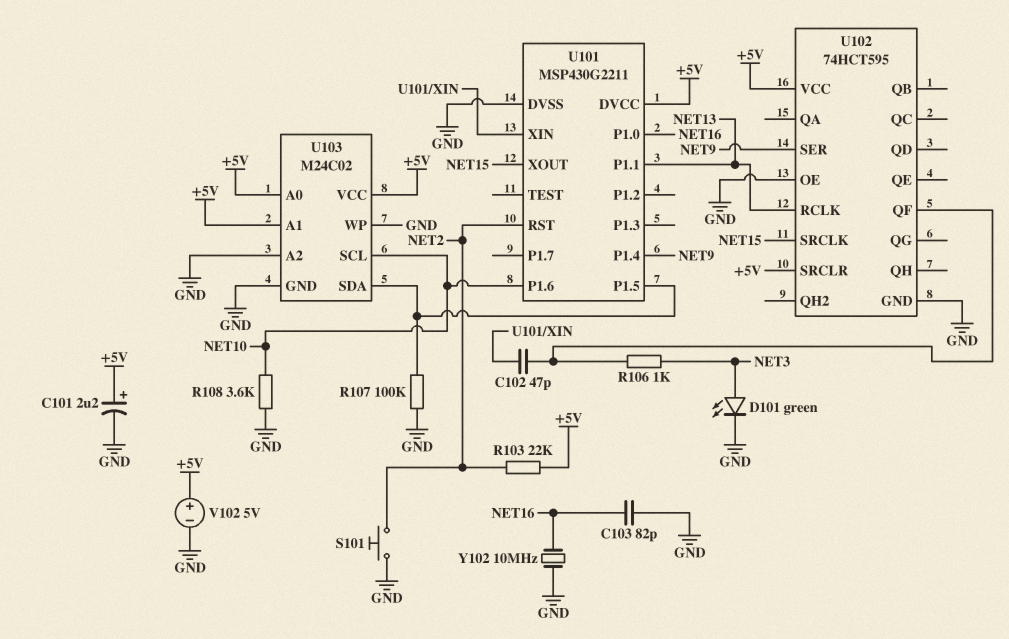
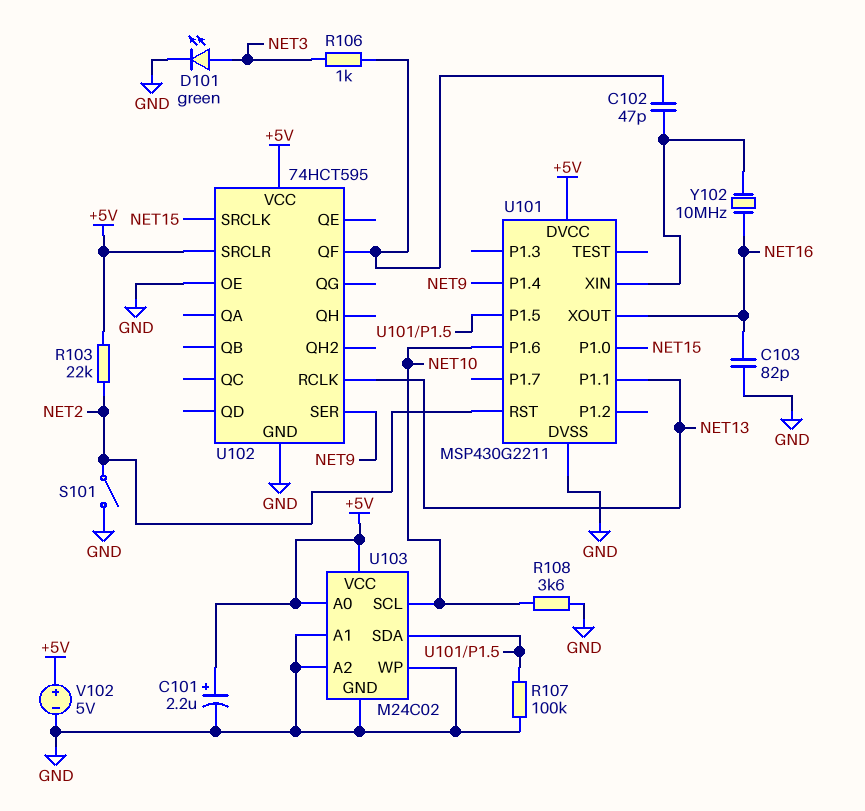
S101: button (GND, NET2) -> switch (GND, NET2)
U101 pin P1.0: NET16 -> NET15
U101 pin XOUT: NET15 -> NET16
U103 pin A1: +5V -> GND
Y102: 10MHz (GND, NET16) -> 10MHz (NET16, U101/XIN)

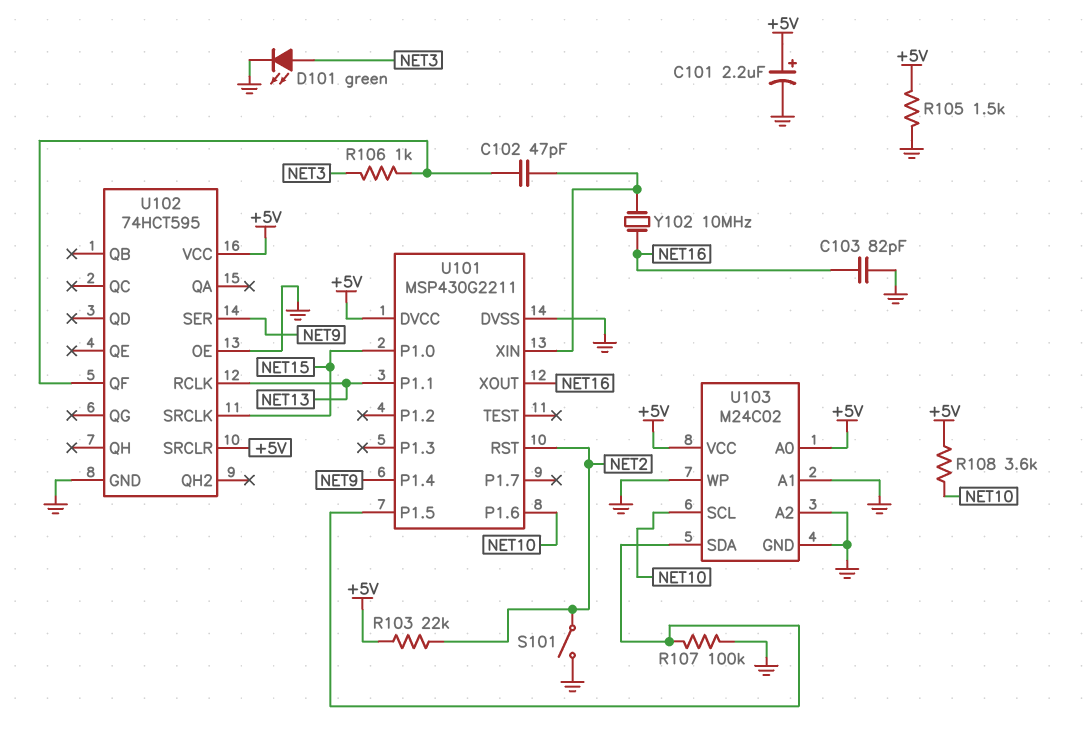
R105: none -> 1.5k (+5V, GND)
R108: 3.6k (GND, NET10) -> 3.6k (+5V, NET10)
V102: 5V (plus +5V, minus GND) -> none

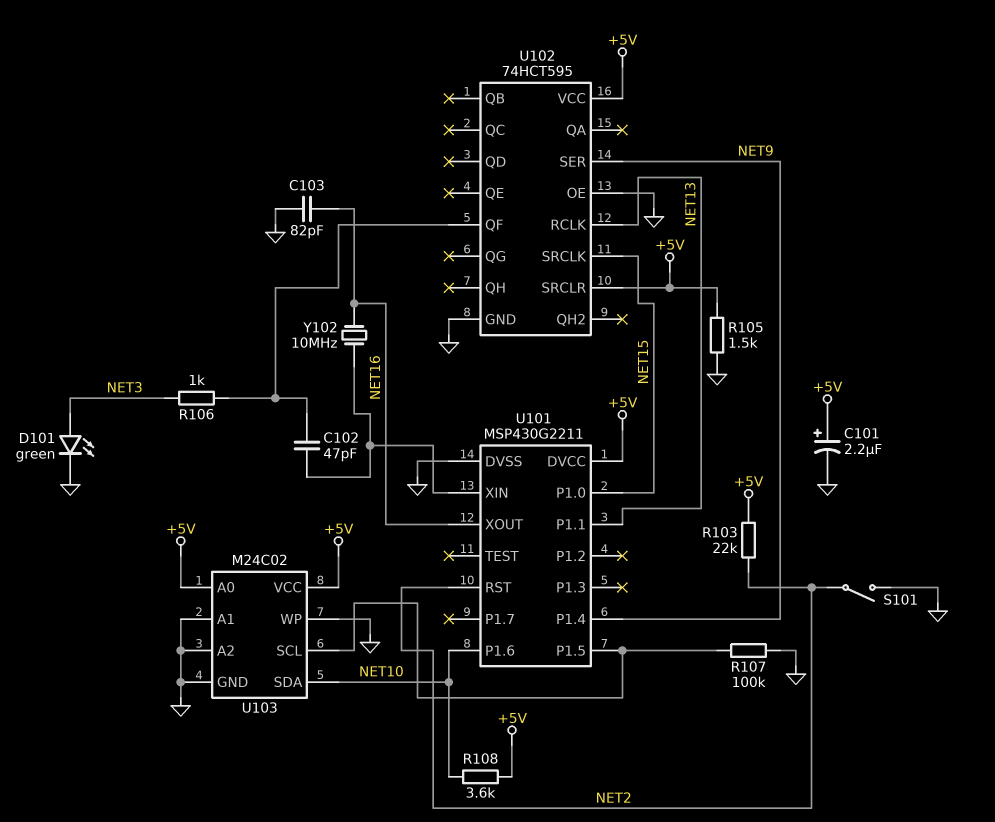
U103 pin SCL: NET10 -> U101/P1.5
U103 pin SDA: U101/P1.5 -> NET10

